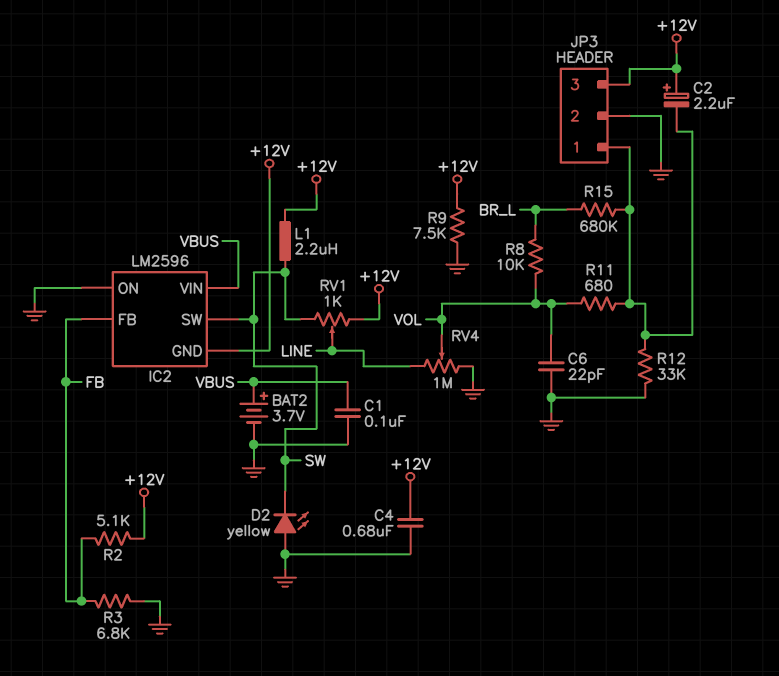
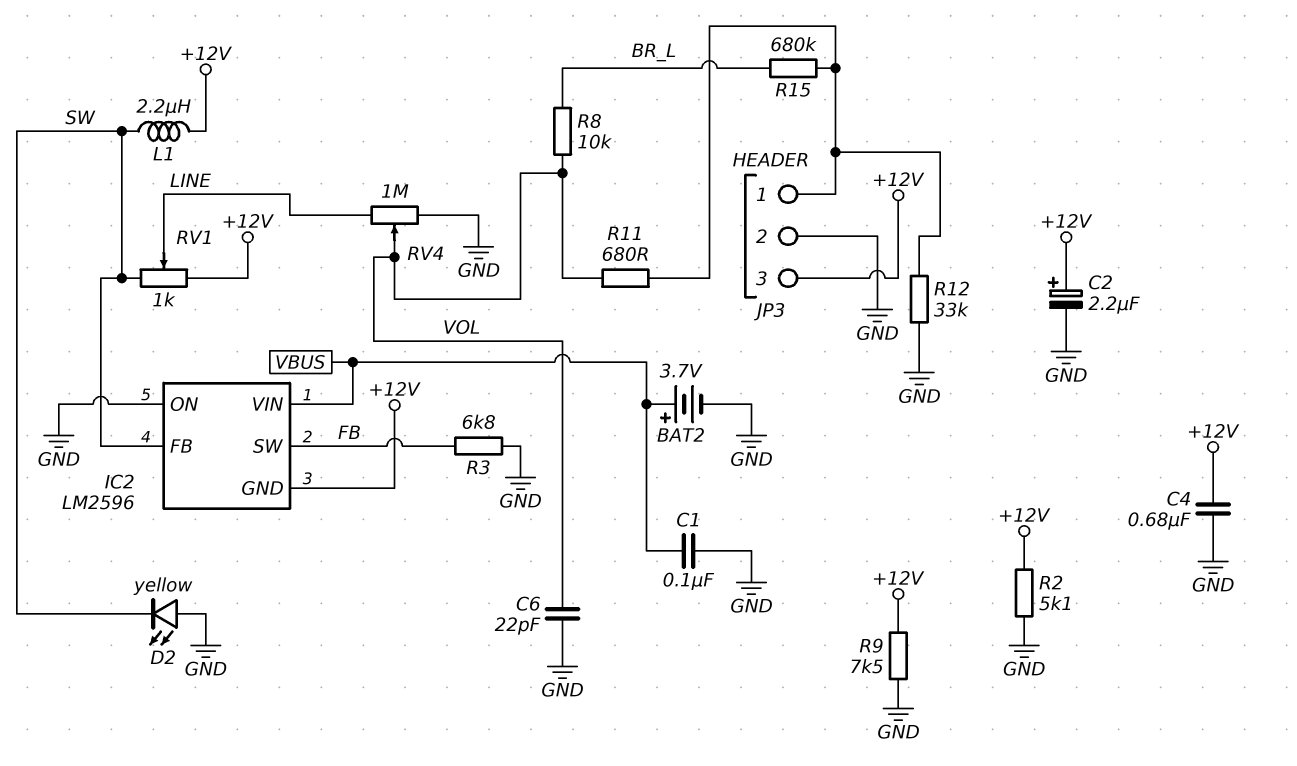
C2: 2.2uF (plus +12V, minus JP3/1) -> 2.2uF (plus +12V, minus GND)
IC2 pin FB: FB -> SW
IC2 pin SW: SW -> FB
R2: 5.1k (+12V, FB) -> 5.1k (+12V, GND)

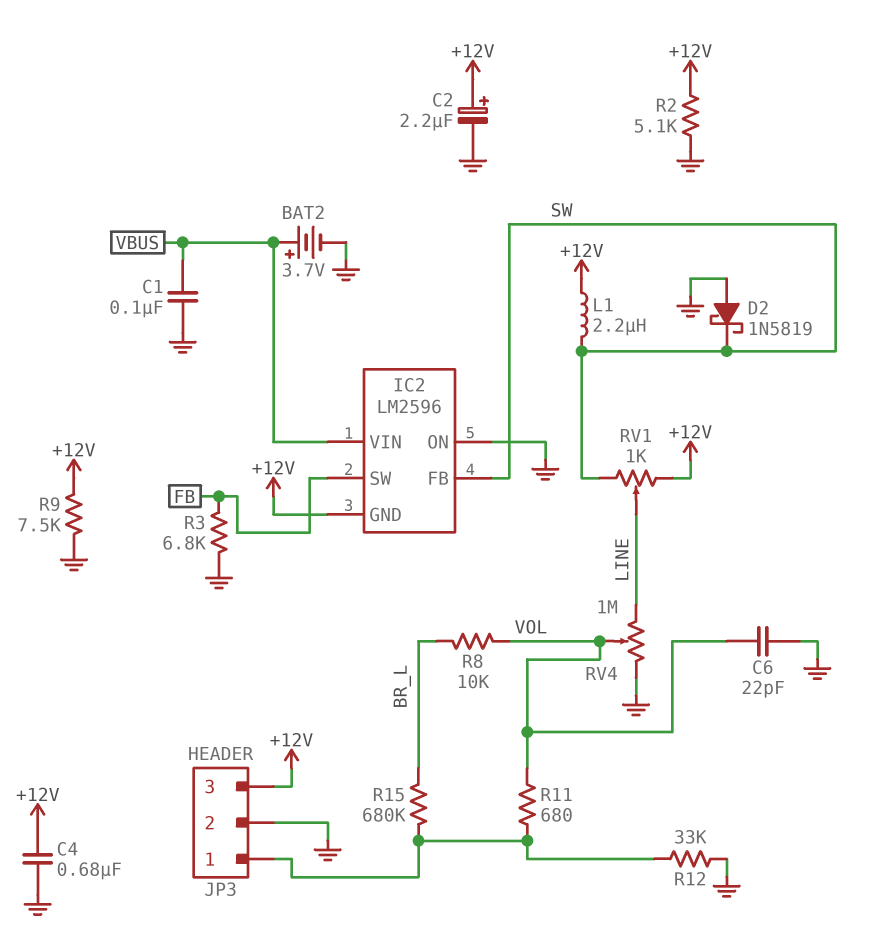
D2: LED yellow (A GND, K SW) -> schottky 1N5819 (A GND, K SW)

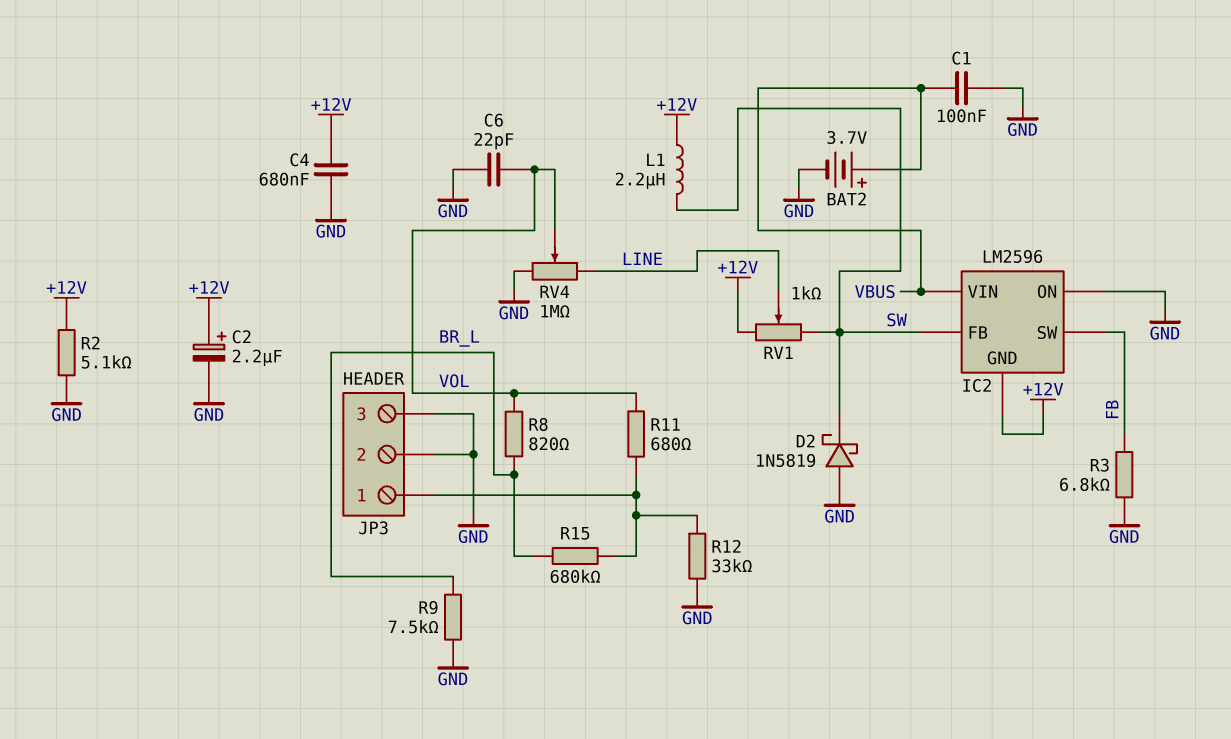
JP3 pin 3: +12V -> GND
R8: 10k (BR_L, VOL) -> 820 (BR_L, VOL)
R9: 7.5k (+12V, GND) -> 7.5k (BR_L, GND)

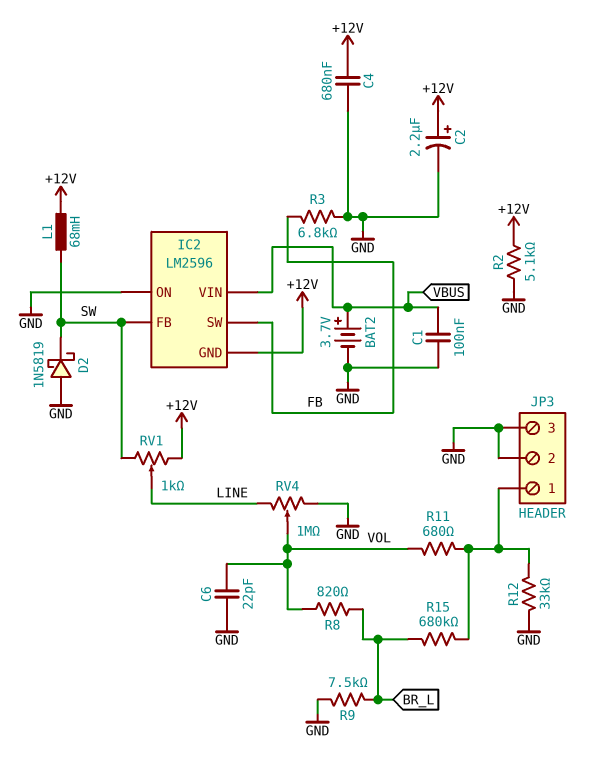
L1: 2.2uH (+12V, SW) -> 68mH (+12V, SW)

